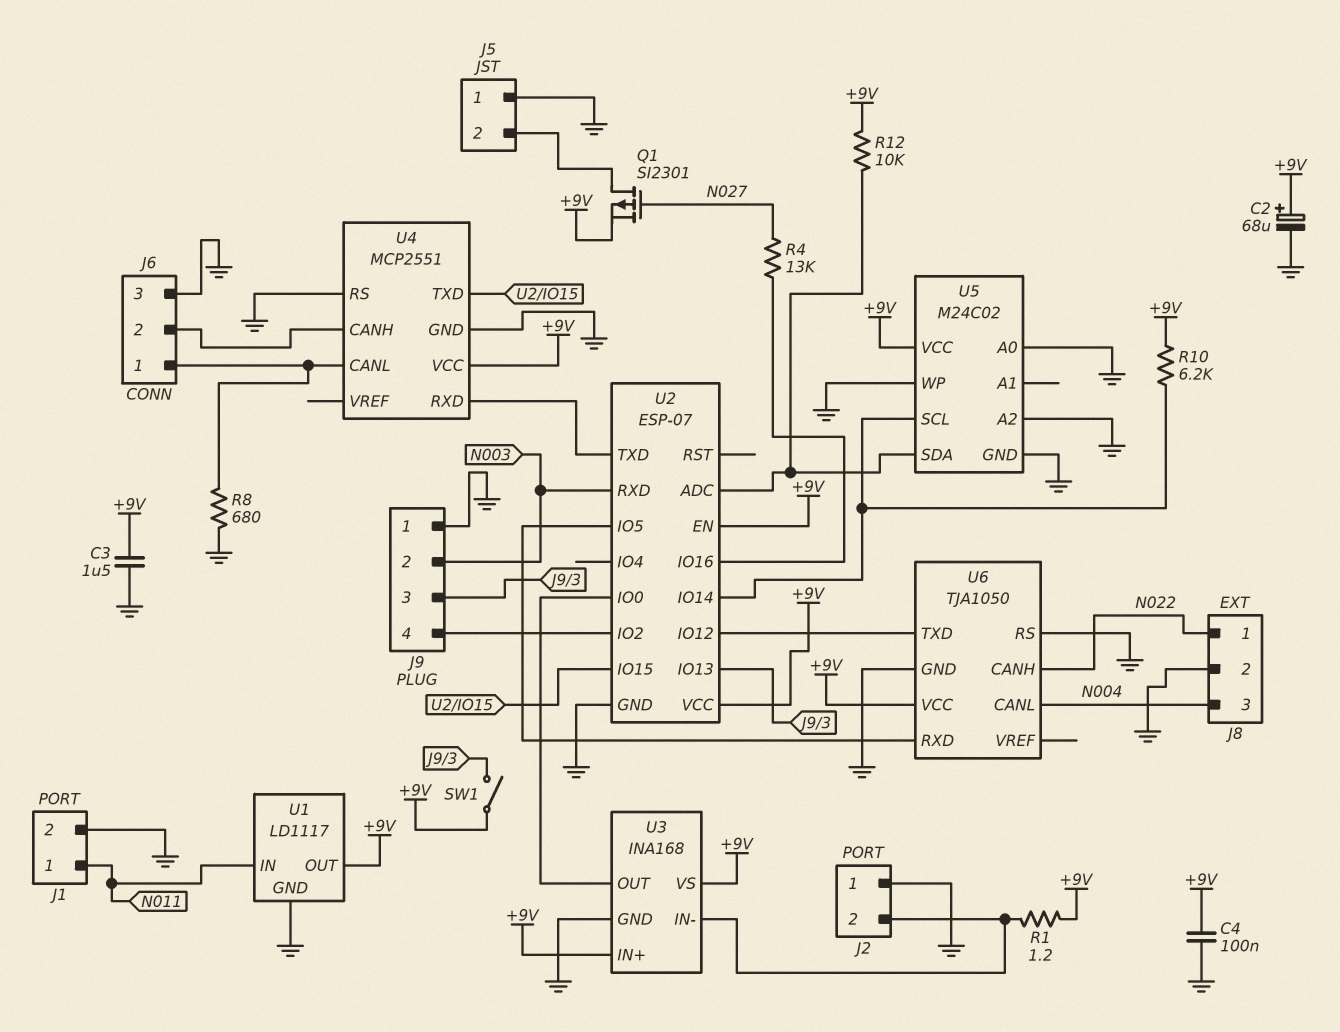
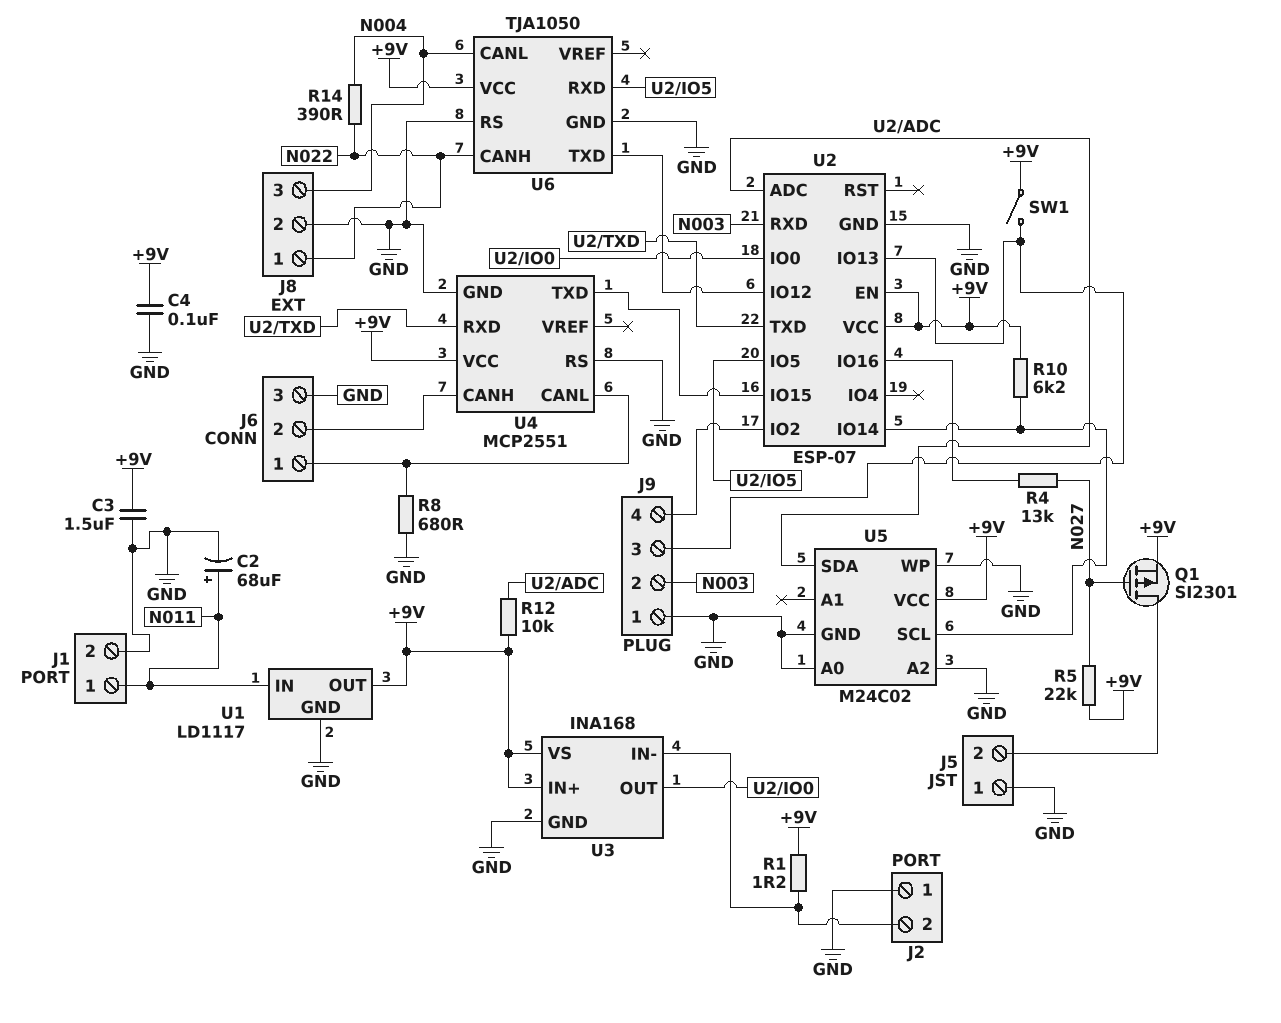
C2: 68uF (plus +9V, minus GND) -> 68uF (plus N011, minus GND)
R5: none -> 22k (+9V, N027)
R14: none -> 390 (N004, N022)

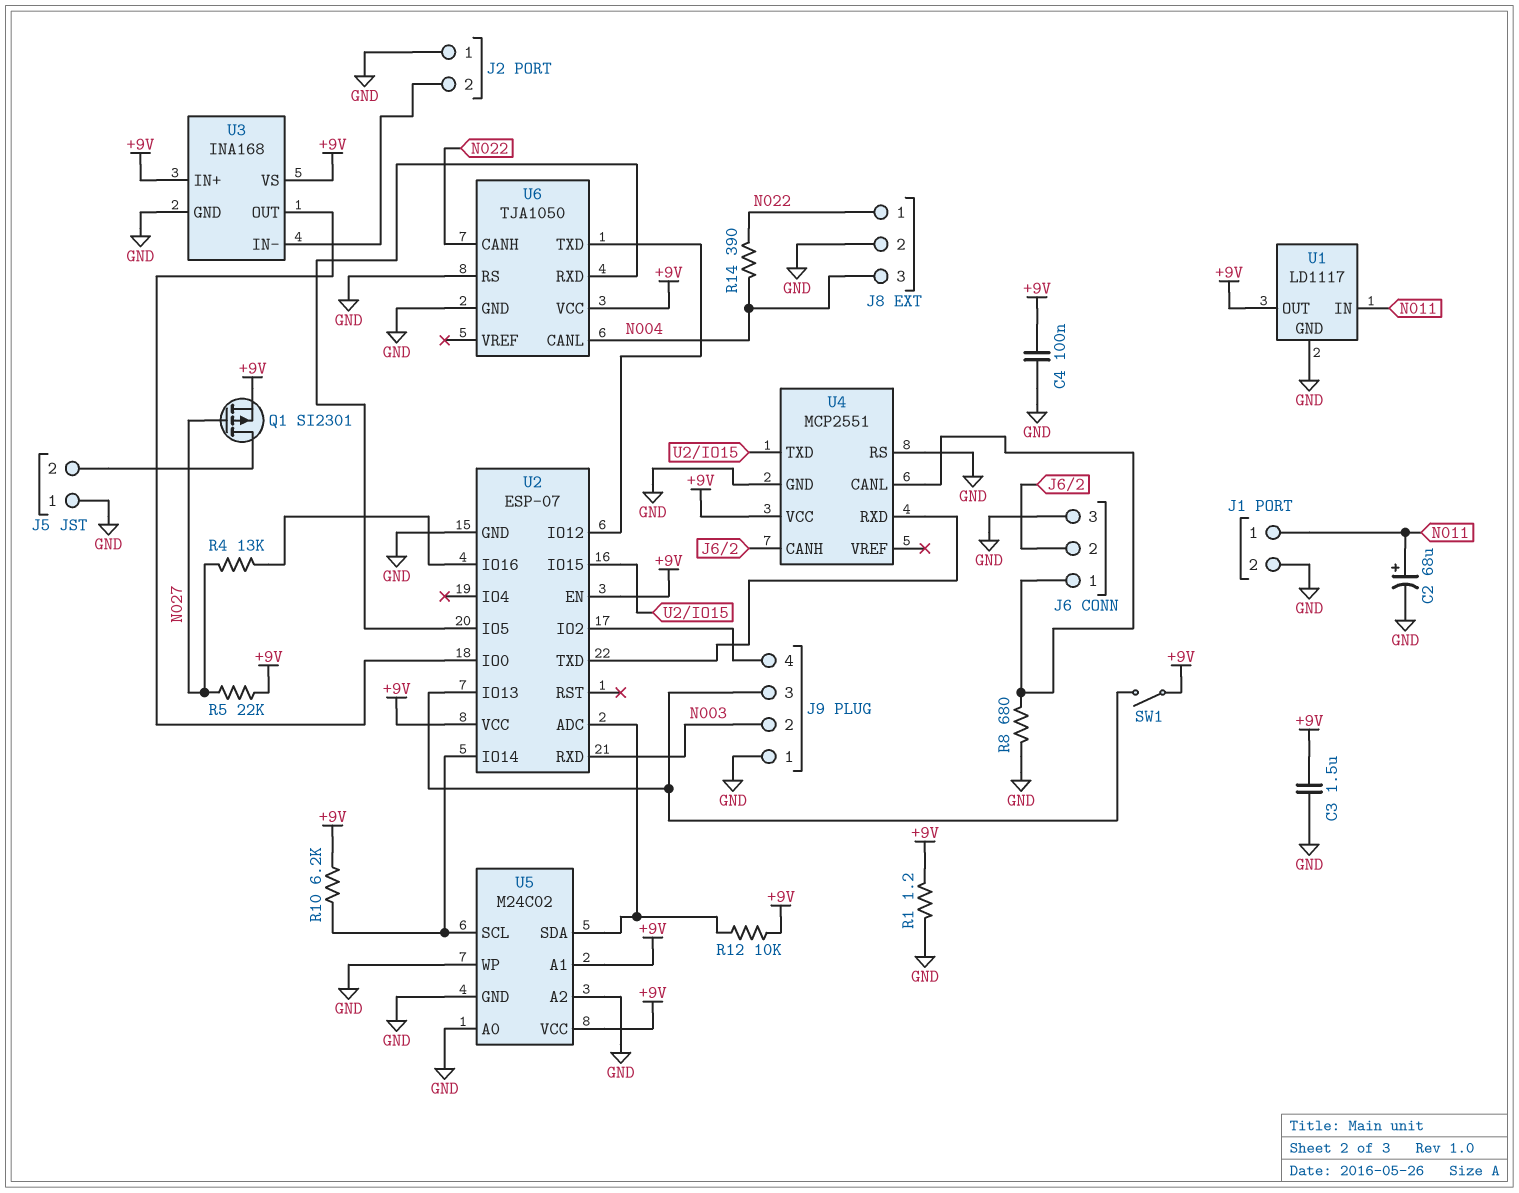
R1: 1.2 (+9V, J2/2) -> 1.2 (+9V, GND)
U5 pin A1: none -> +9V

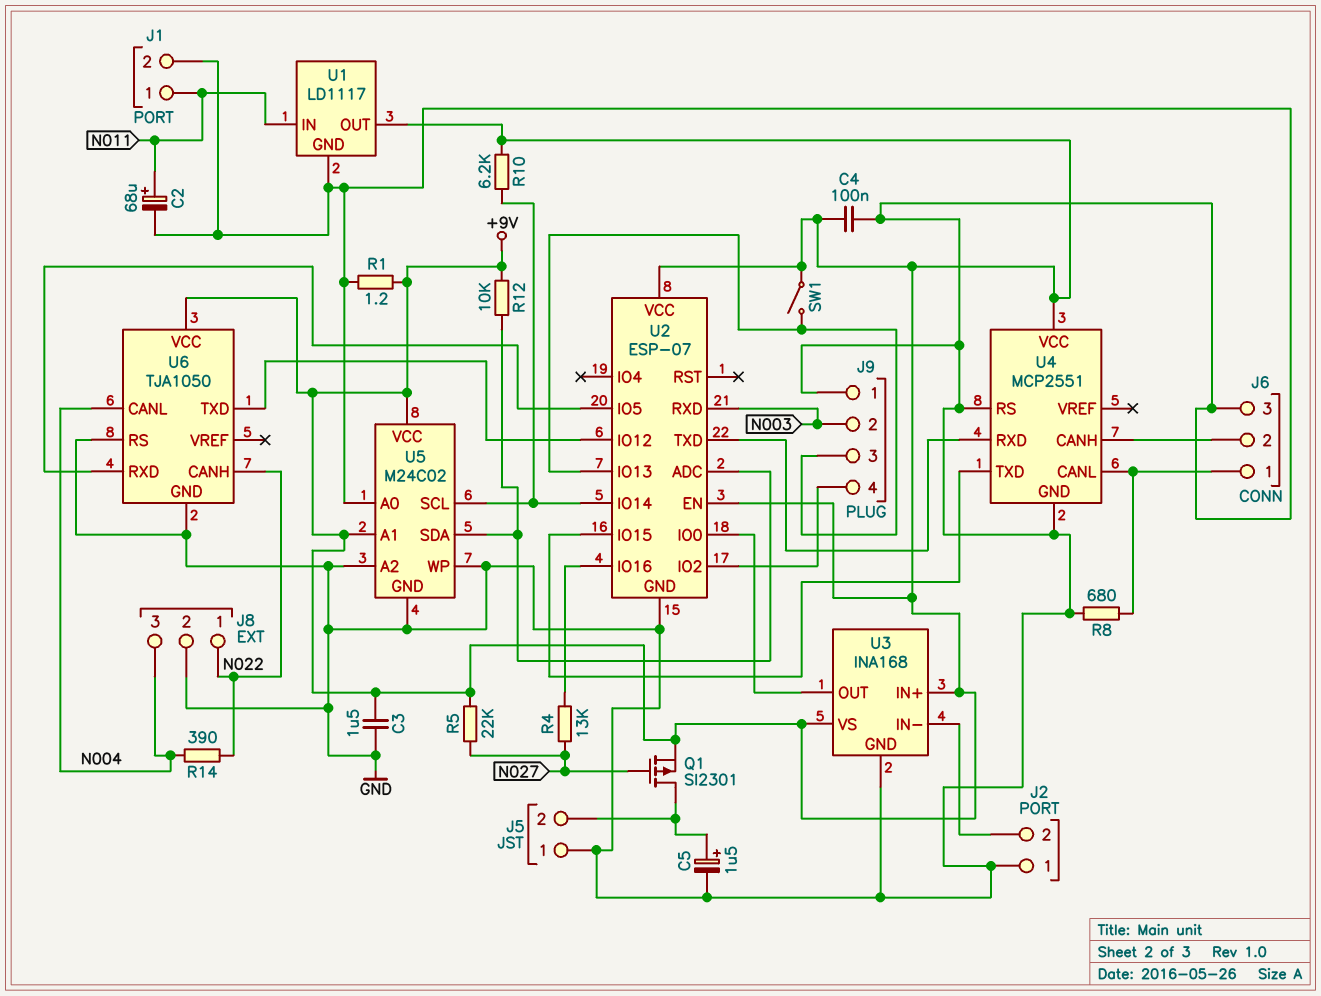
C5: none -> 1.5uF (plus J5/2, minus GND)

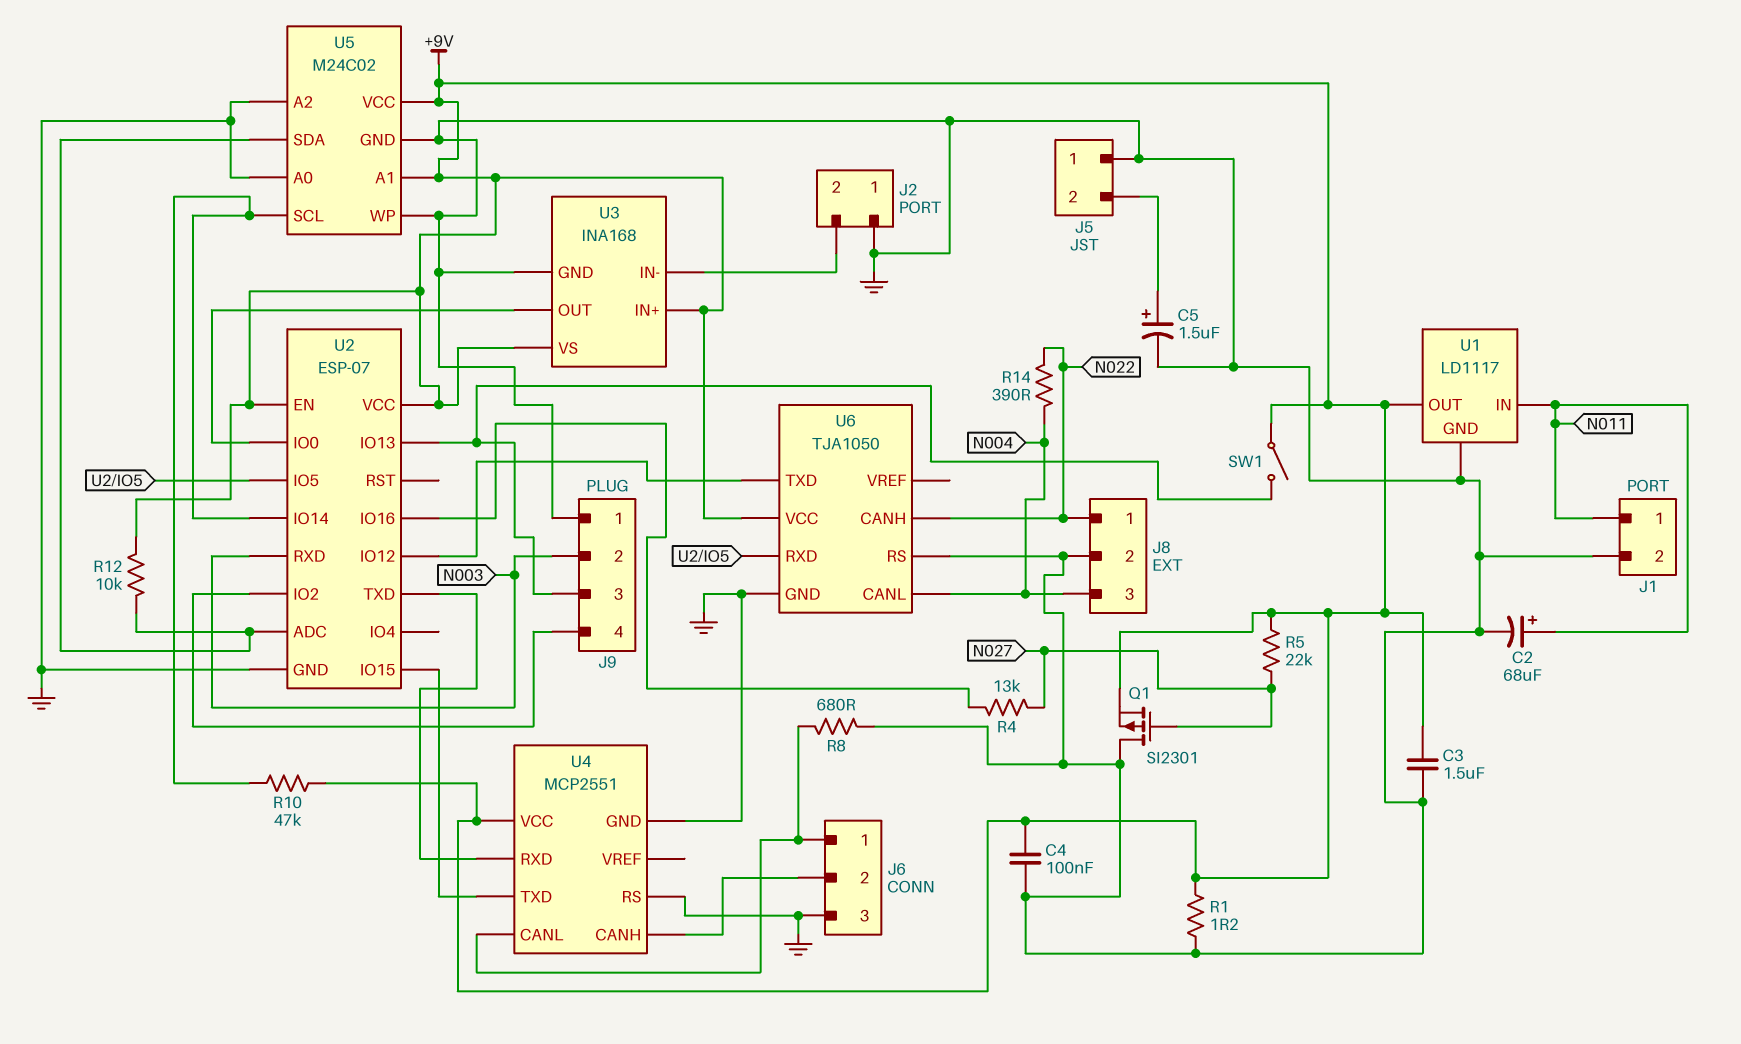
Q1: PMOS SI2301 (G N027, D J5/2, S +9V) -> PMOS SI2301 (G N027, D GND, S +9V)
R10: 6.2k (+9V, U2/IO14) -> 47k (+9V, U2/IO14)

